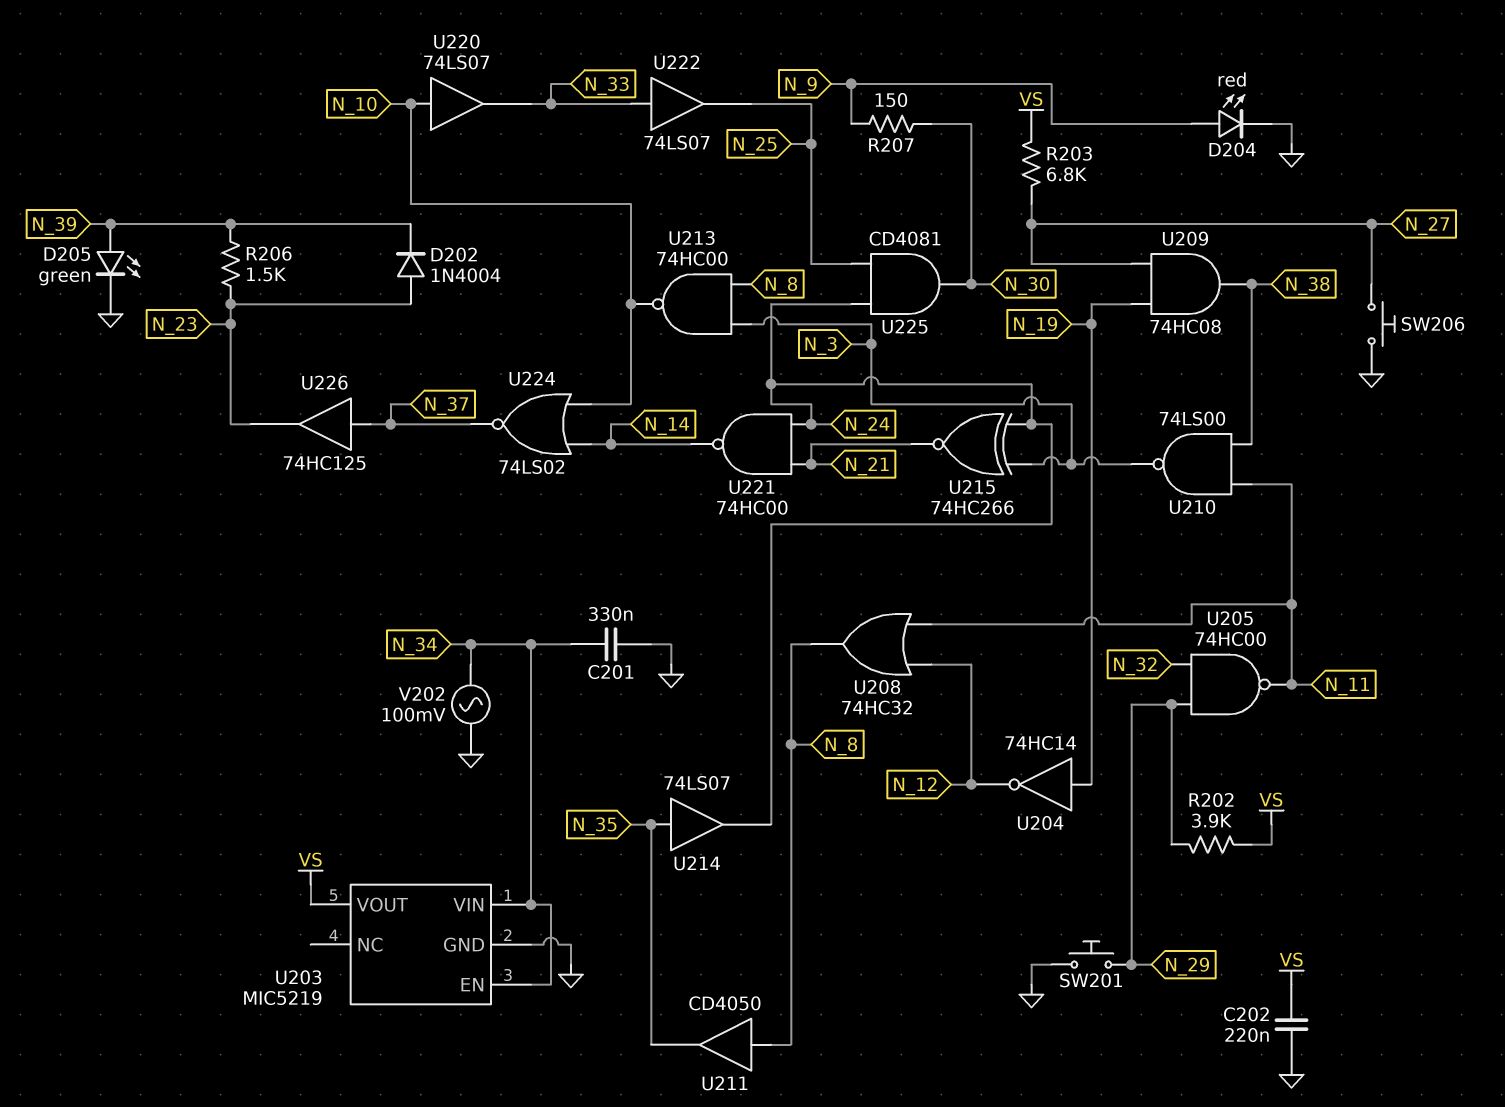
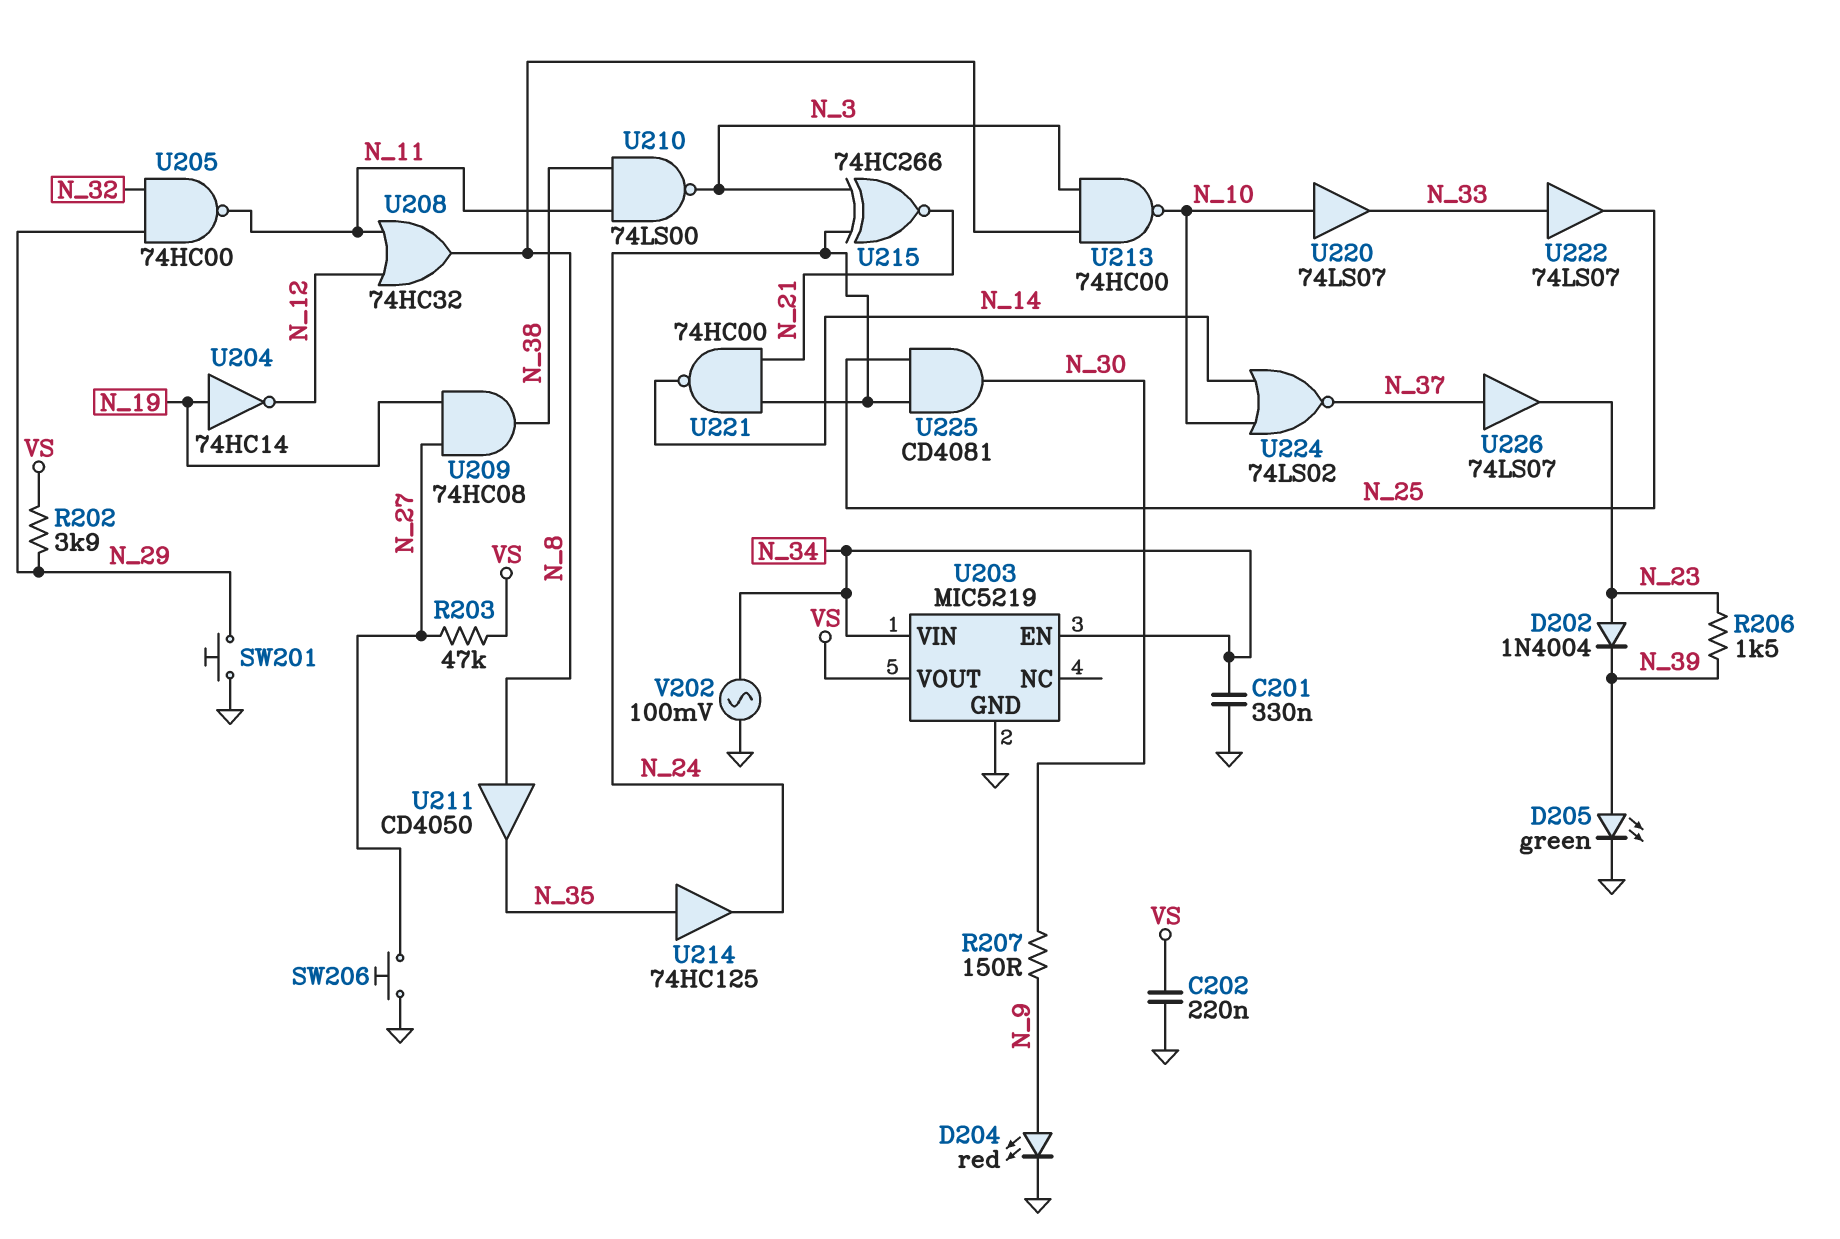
R203: 6.8k (N_27, VS) -> 47k (N_27, VS)
U214: buffer 74LS07 (in N_35, out N_24) -> buffer 74HC125 (in N_35, out N_24)
U226: buffer 74HC125 (in N_37, out N_23) -> buffer 74LS07 (in N_37, out N_23)

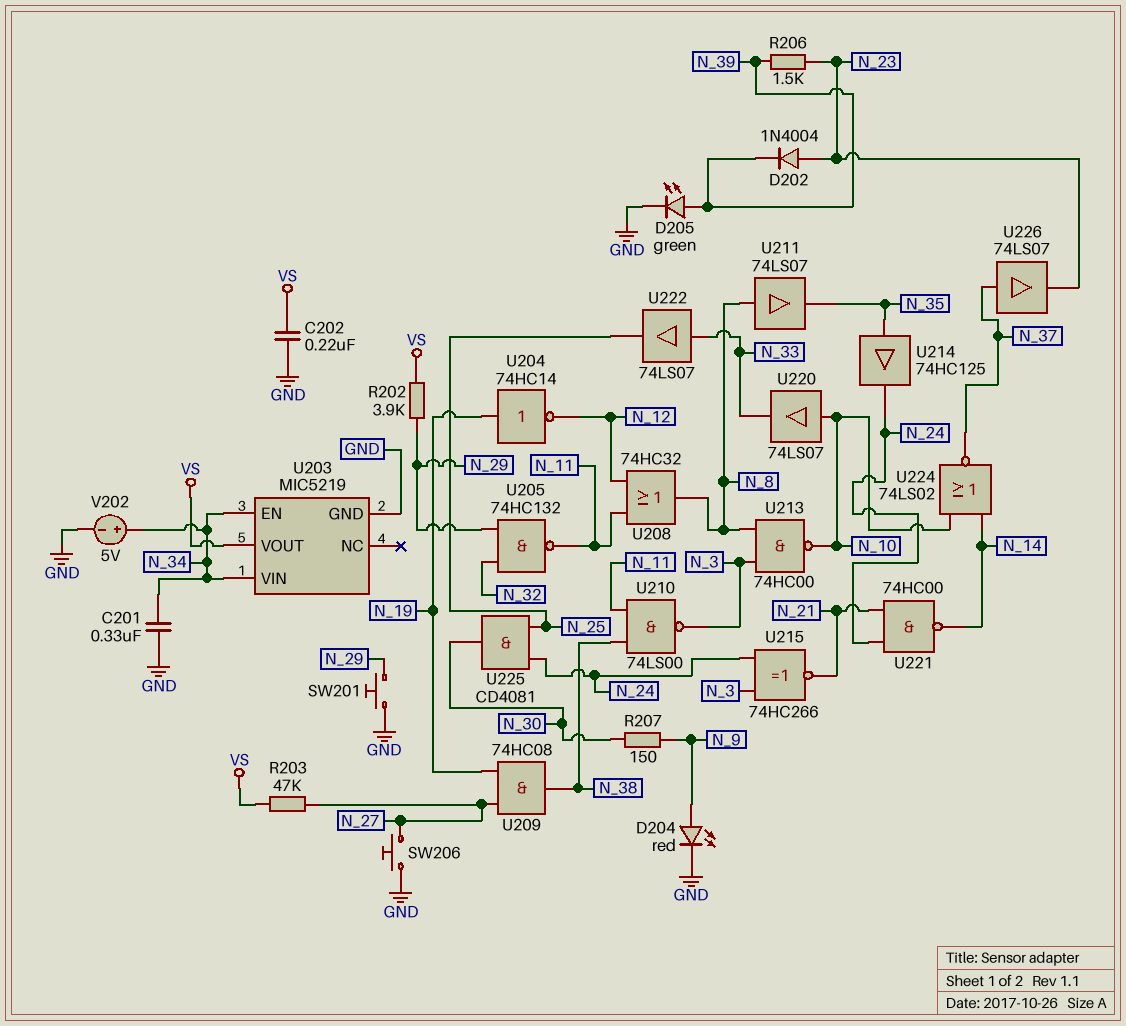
U205: NAND 74HC00 (in N_29, in N_32, out N_11) -> NAND 74HC132 (in N_29, in N_32, out N_11)
U211: buffer CD4050 (in N_8, out N_35) -> buffer 74LS07 (in N_8, out N_35)
V202: AC 100mV (GND, N_34) -> 5V (plus N_34, minus GND)

